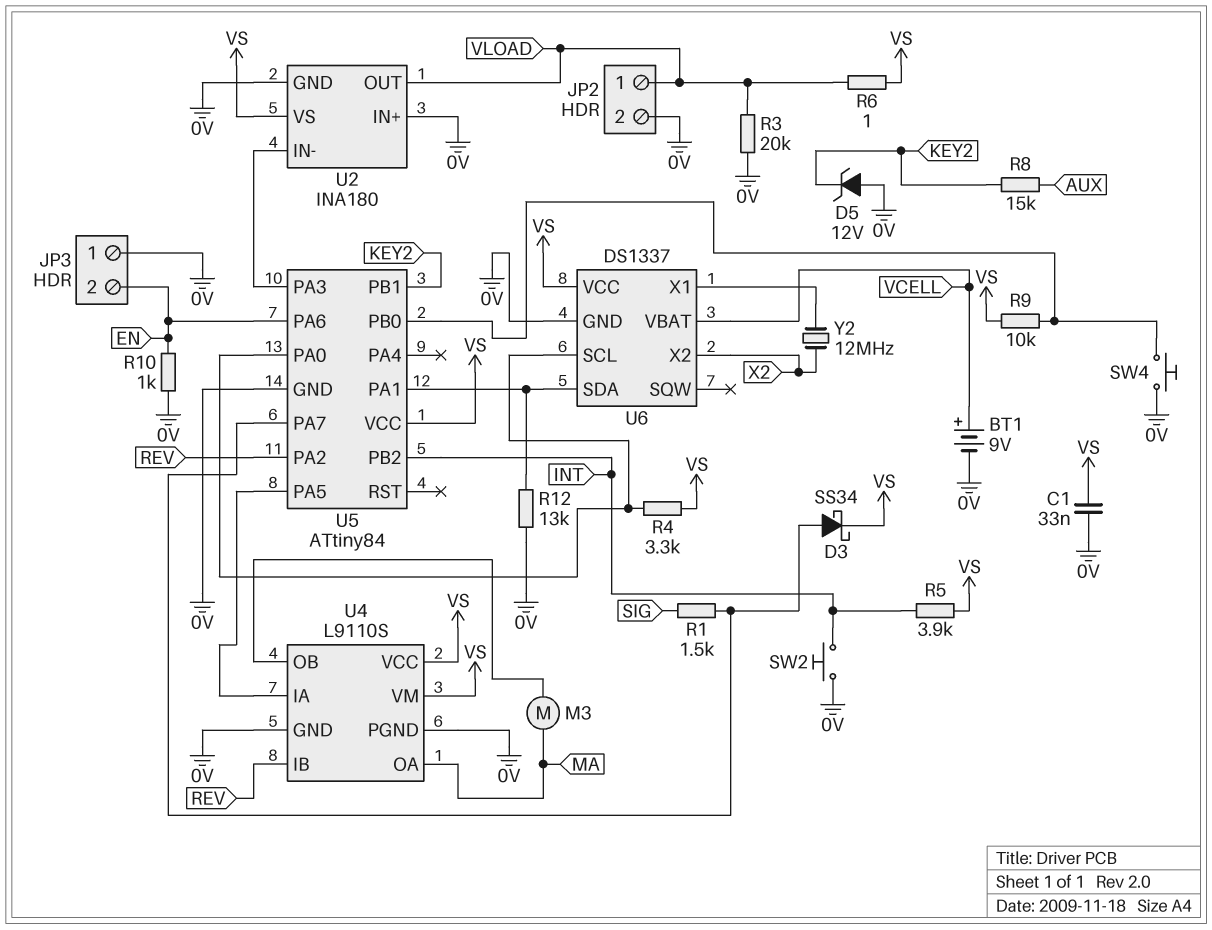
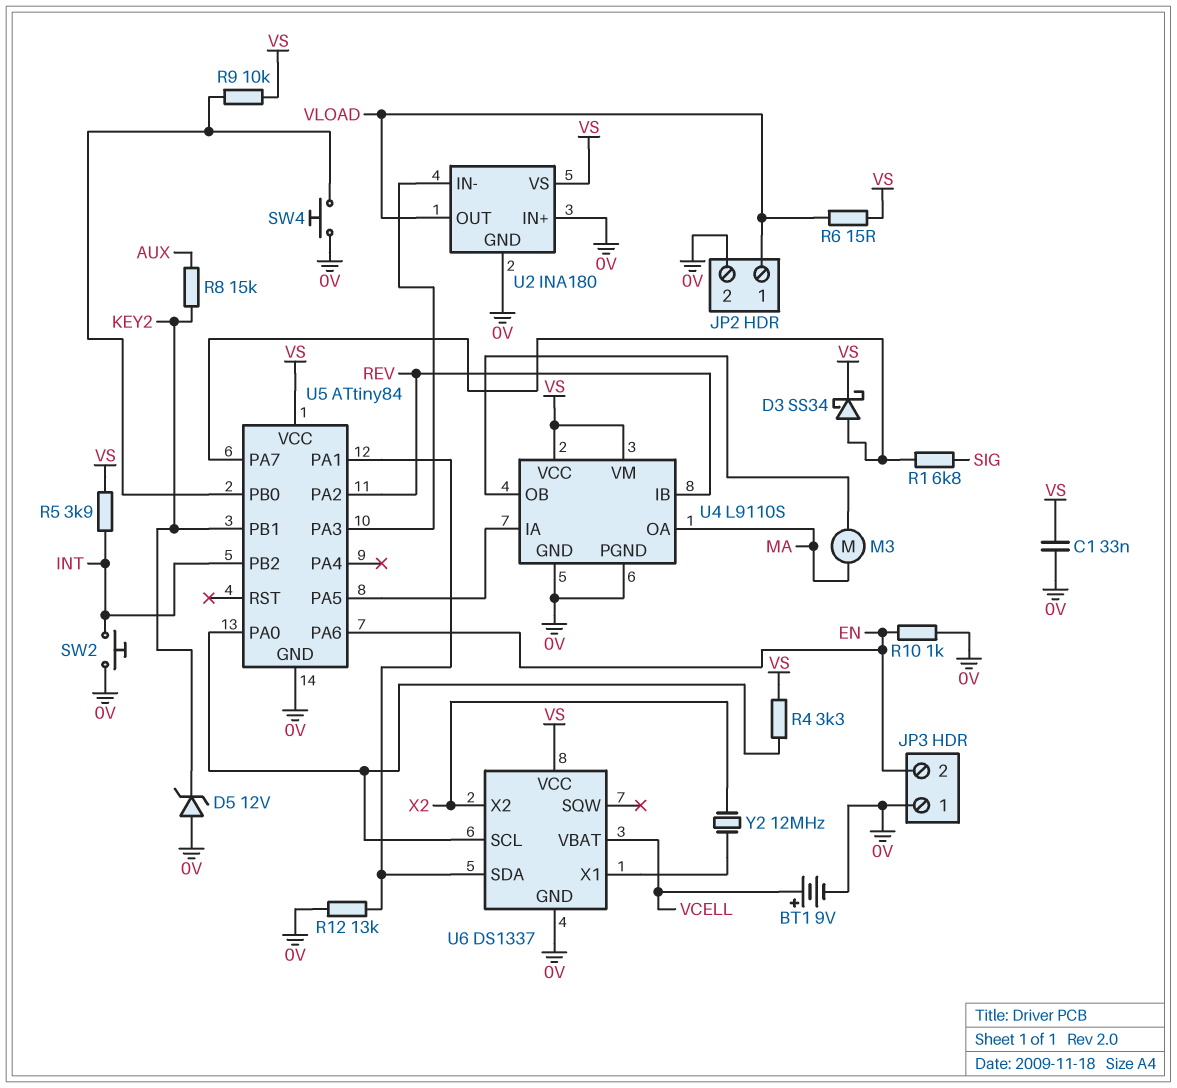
R1: 1.5k (SIG, U5/PA7) -> 6.8k (SIG, U5/PA7)
R3: 20k (0V, VLOAD) -> none
R6: 1 (VLOAD, VS) -> 15 (VLOAD, VS)

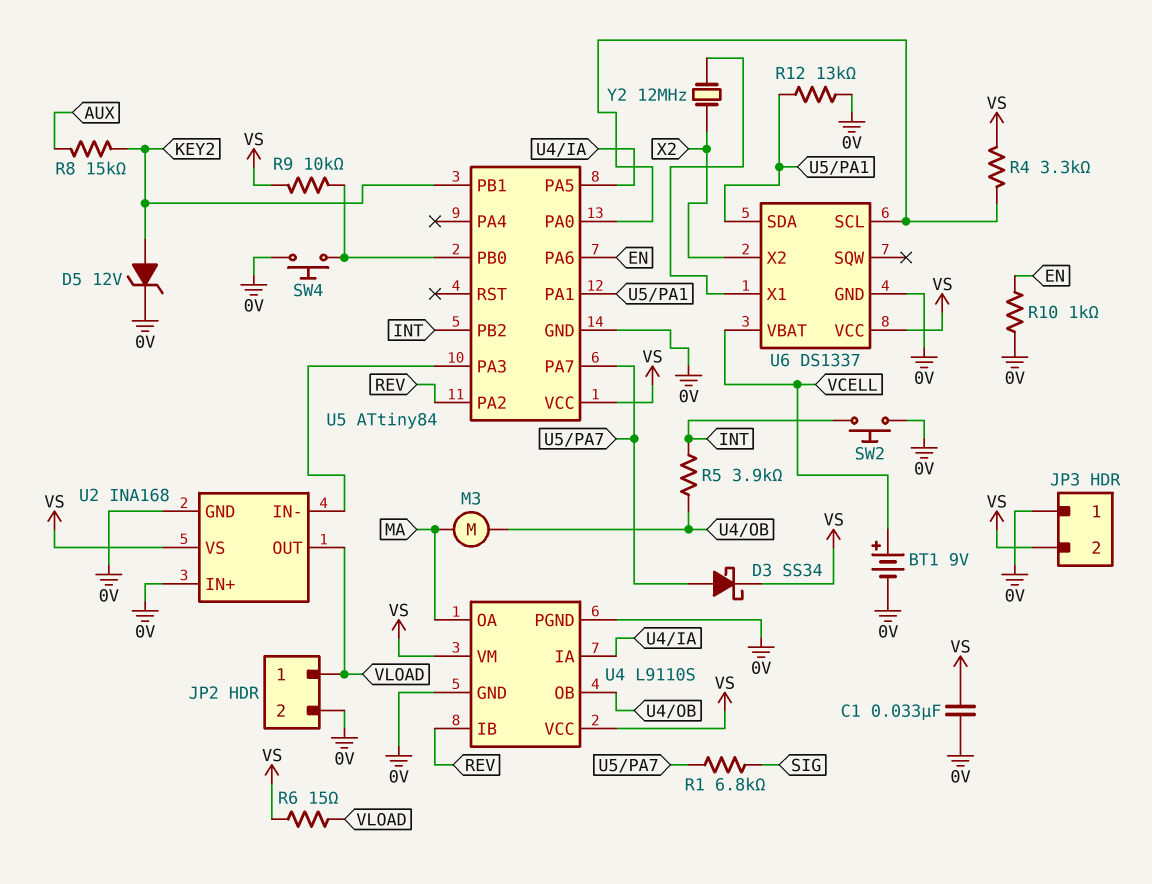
D5: zener 12V (A 0V, K KEY2) -> zener 12V (A KEY2, K 0V)
JP3 pin 2: EN -> VS
R5: 3.9k (INT, VS) -> 3.9k (INT, U4/OB)
U2: INA180 -> INA168

